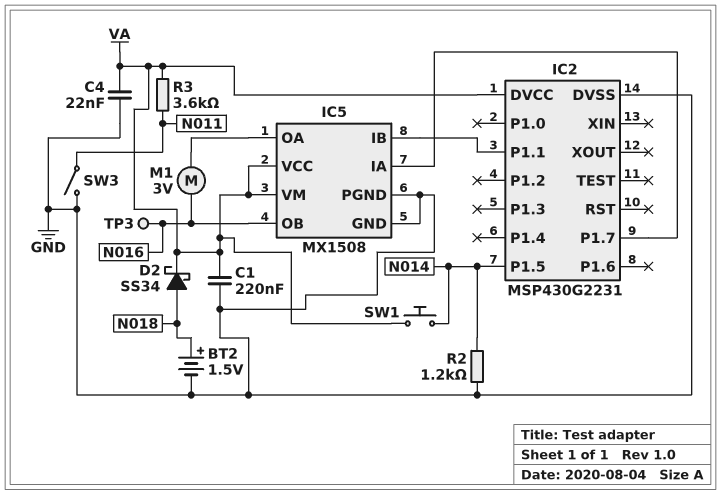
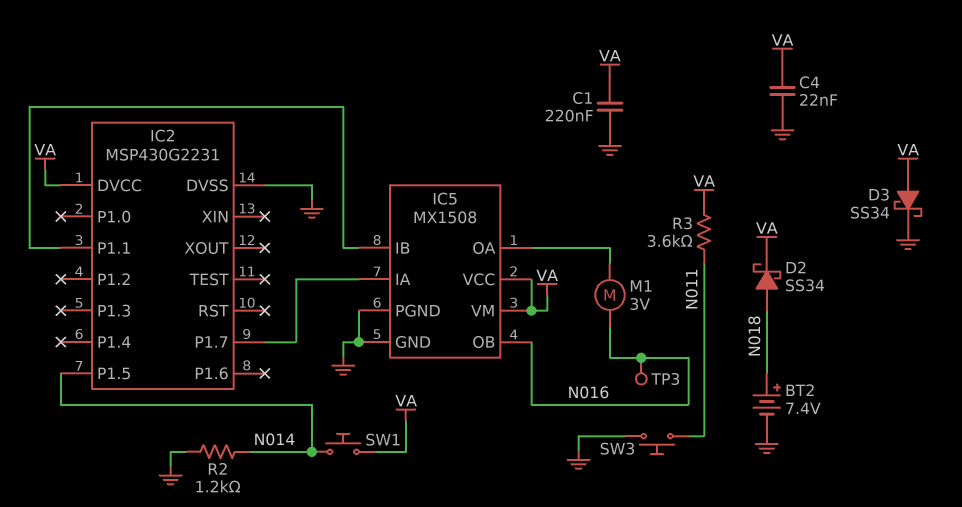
BT2: 1.5V (plus N018, minus GND) -> 7.4V (plus N018, minus GND)
D3: none -> schottky SS34 (A VA, K GND)
SW3: switch (GND, N011) -> button (GND, N011)

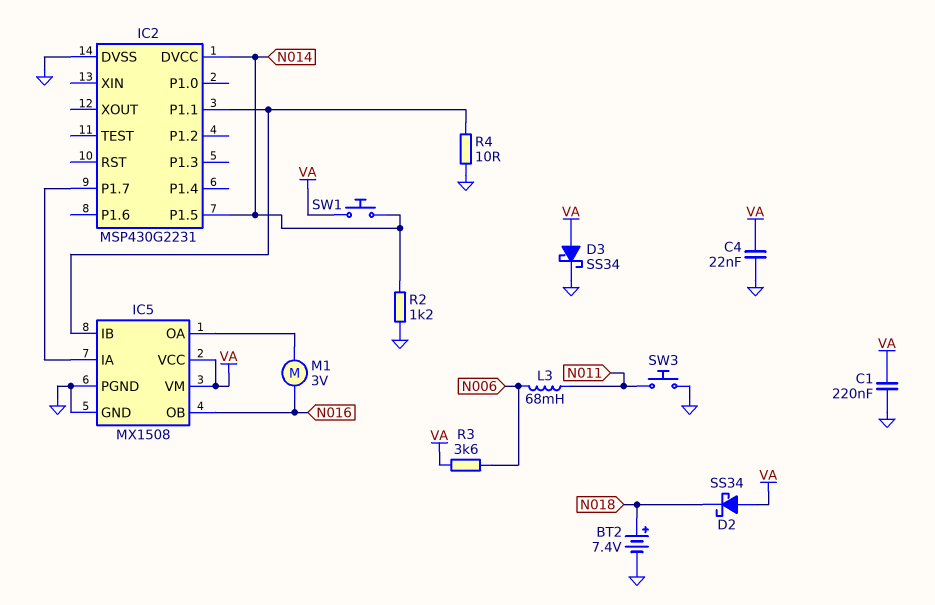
D2: schottky SS34 (A N018, K VA) -> schottky SS34 (A VA, K N018)
IC2 pin DVCC: VA -> N014
L3: none -> 68mH (N006, N011)
R3: 3.6k (N011, VA) -> 3.6k (N006, VA)
R4: none -> 10 (GND, IC2/P1.1)
TP3: test point (N016) -> none

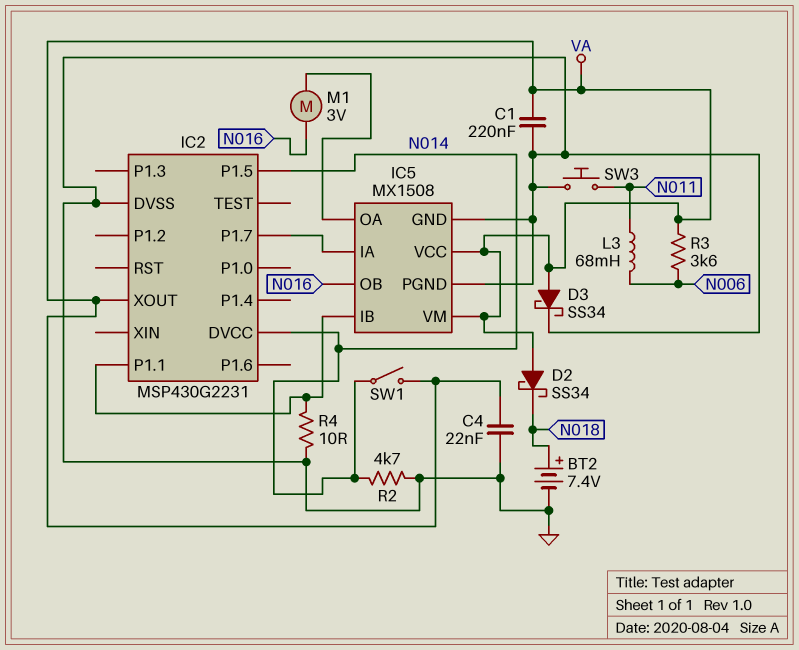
IC2 pin XOUT: none -> VA
R2: 1.2k (GND, N014) -> 4.7k (GND, N014)
SW1: button (N014, VA) -> switch (N014, VA)

